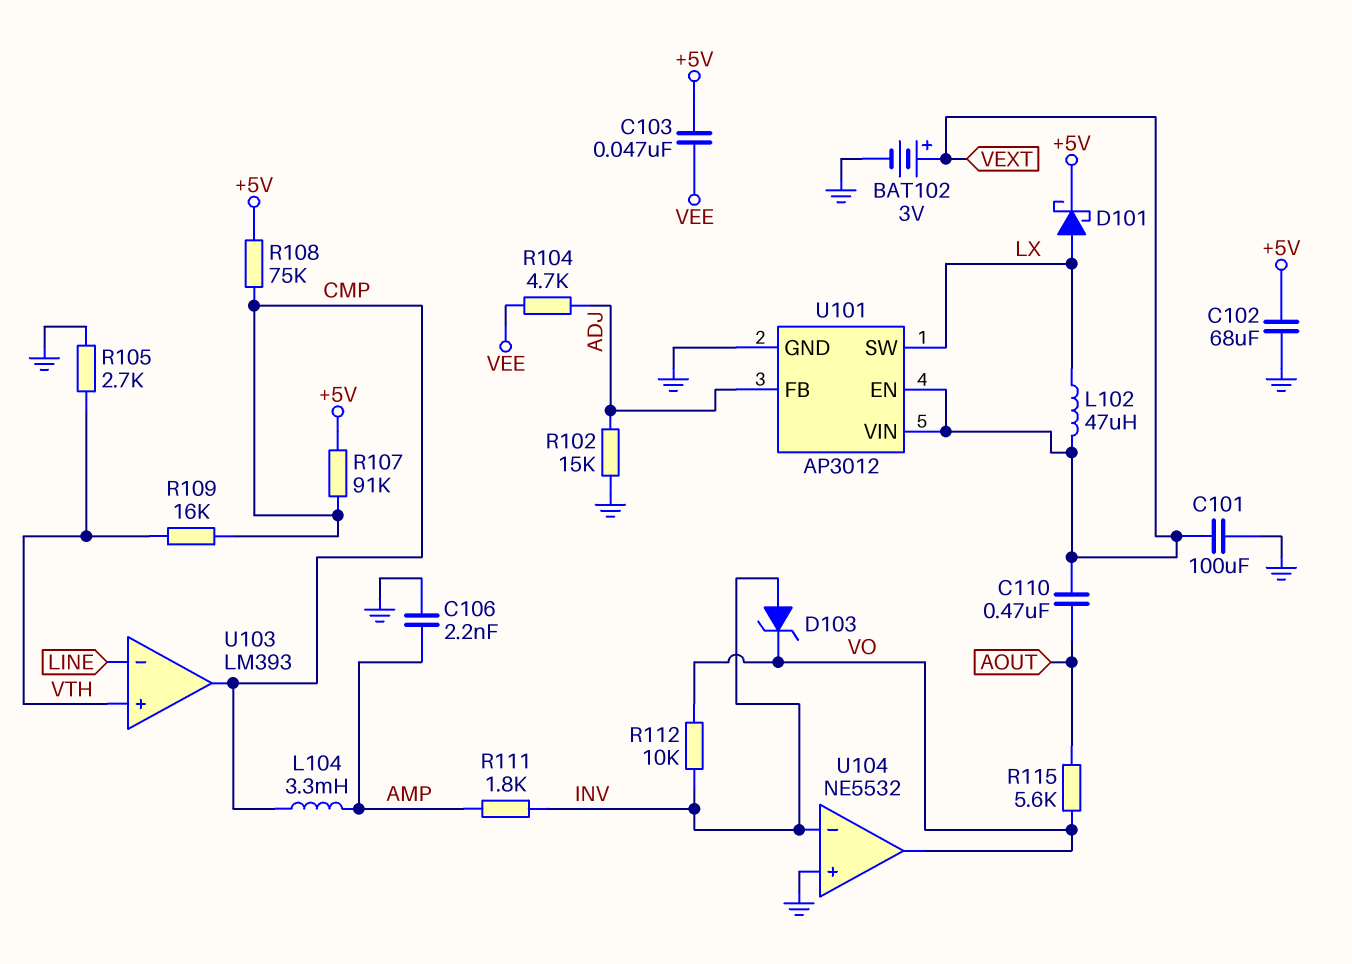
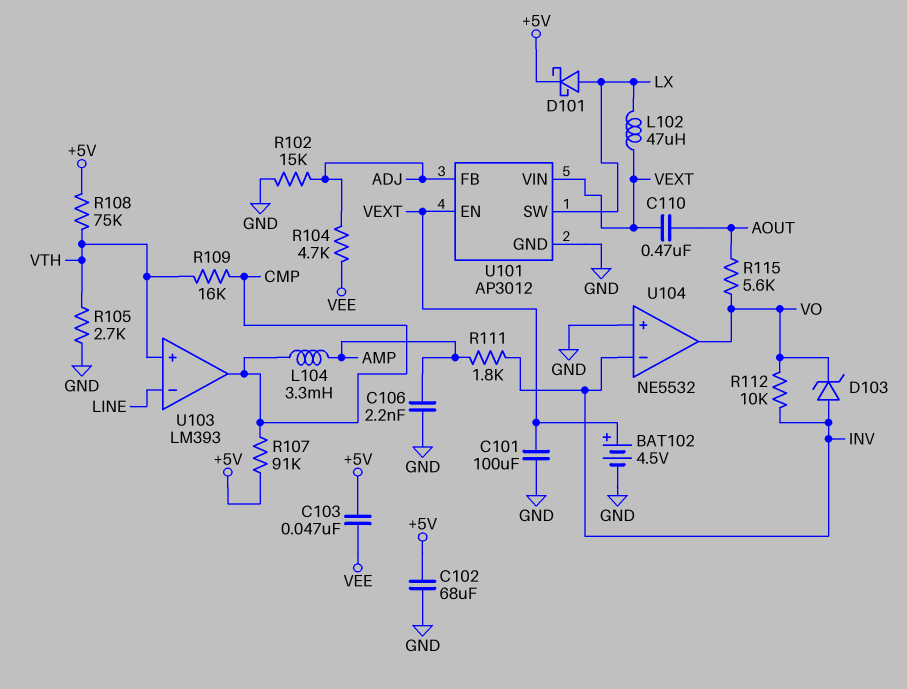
BAT102: 3V (plus VEXT, minus GND) -> 4.5V (plus VEXT, minus GND)
R108: 75k (+5V, CMP) -> 75k (+5V, VTH)

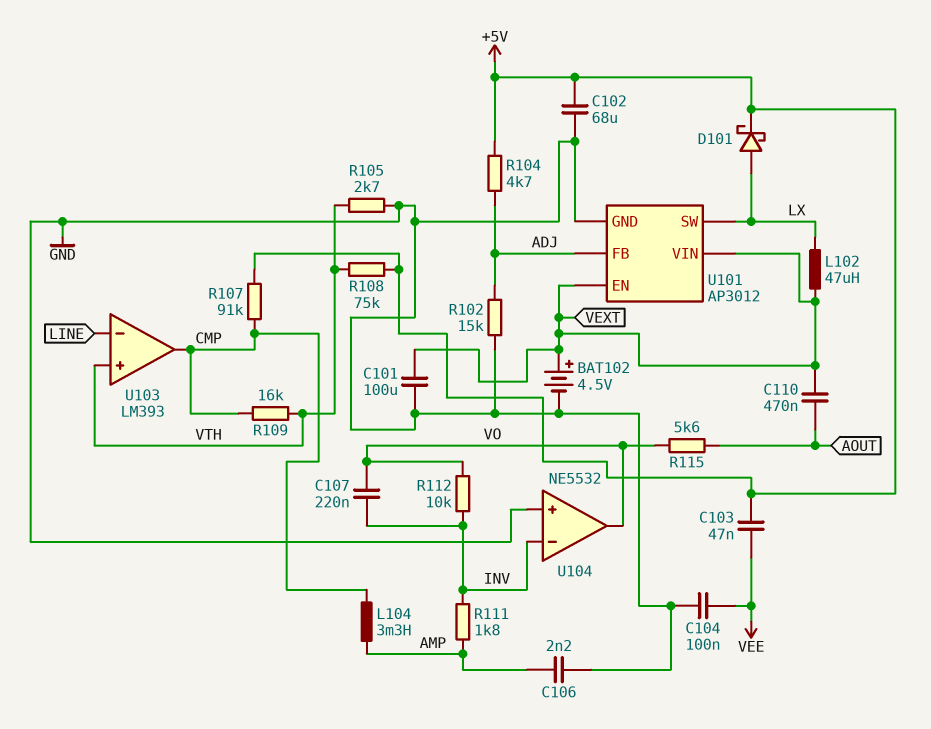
C104: none -> 100nF (GND, VEE)
C107: none -> 220nF (INV, VO)
D103: zener (A INV, K VO) -> none
R104: 4.7k (ADJ, VEE) -> 4.7k (+5V, ADJ)

